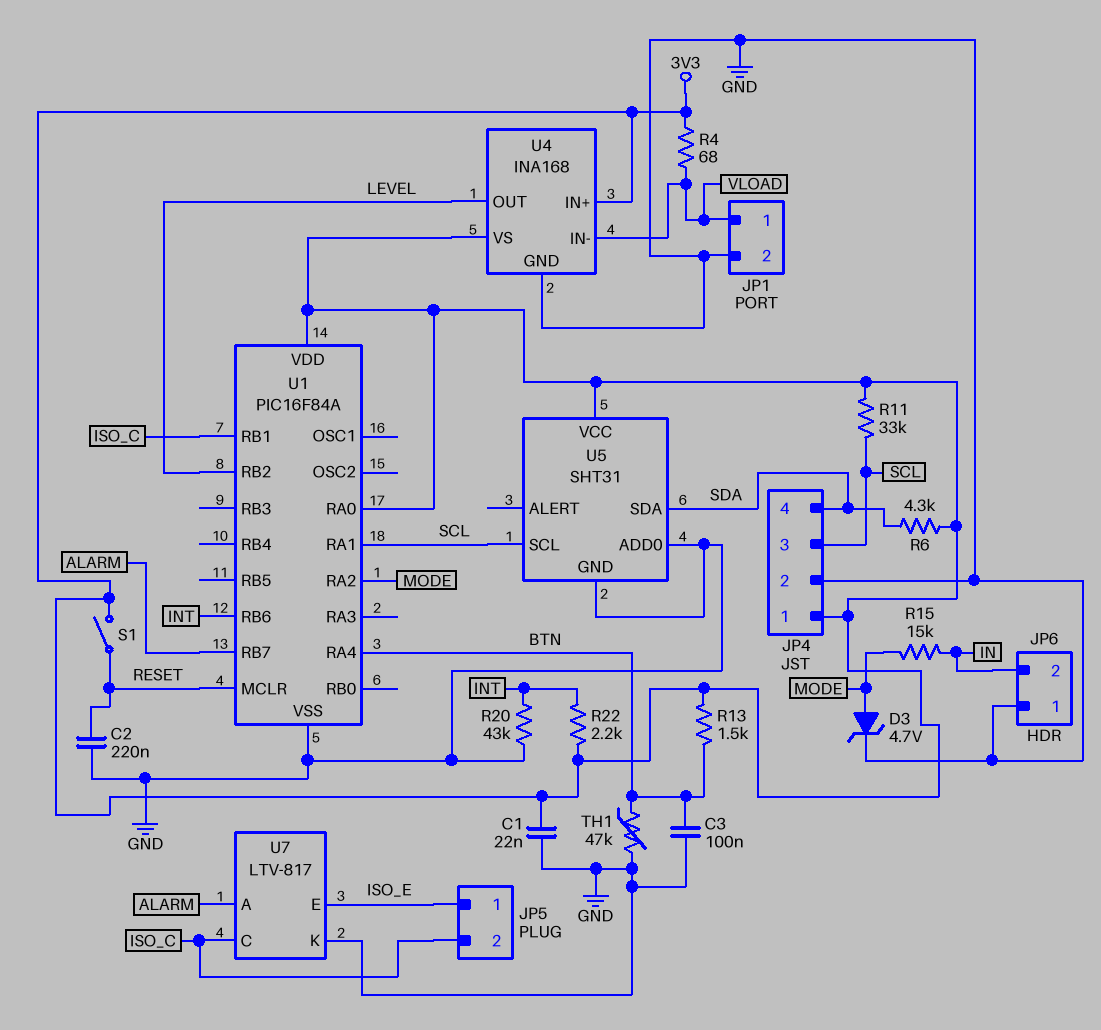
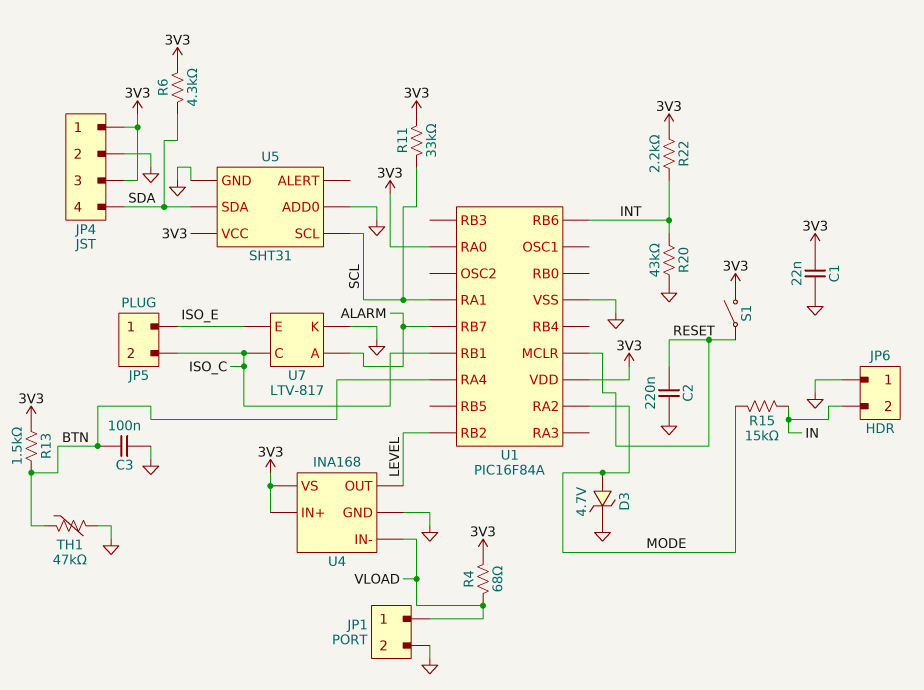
JP4 pin 3: SCL -> 3V3

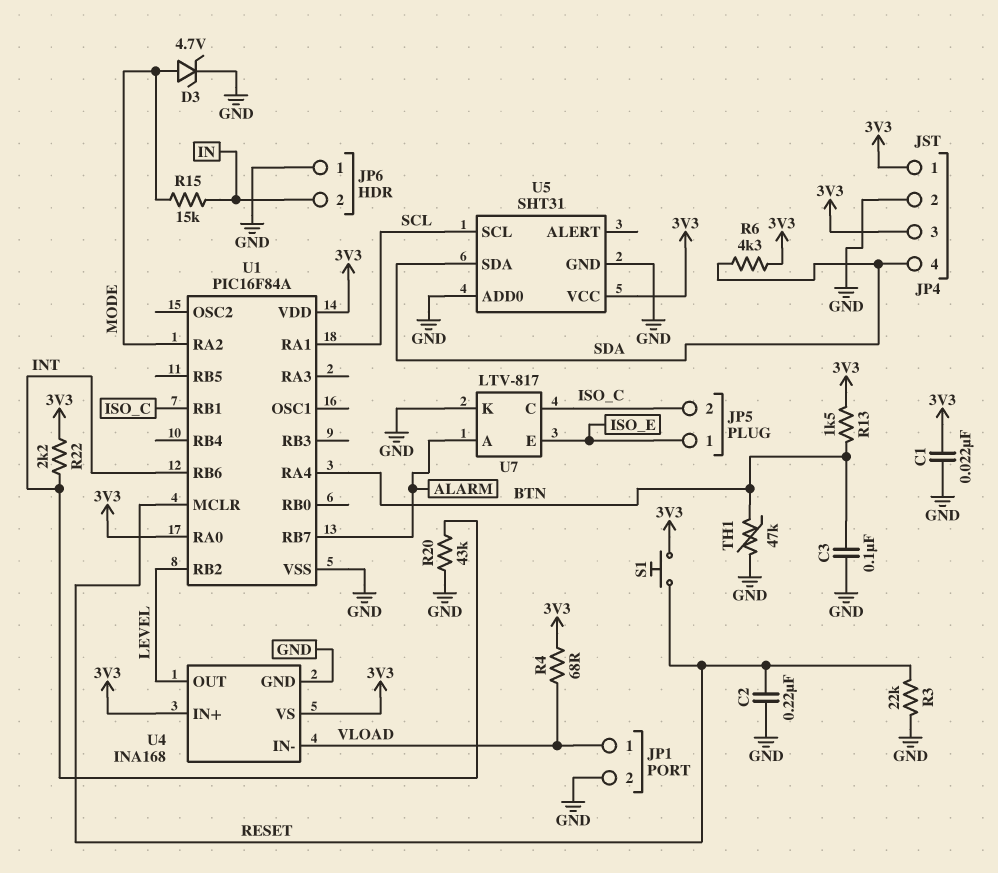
R3: none -> 22k (GND, RESET)
R11: 33k (3V3, SCL) -> none
S1: switch (3V3, RESET) -> button (3V3, RESET)

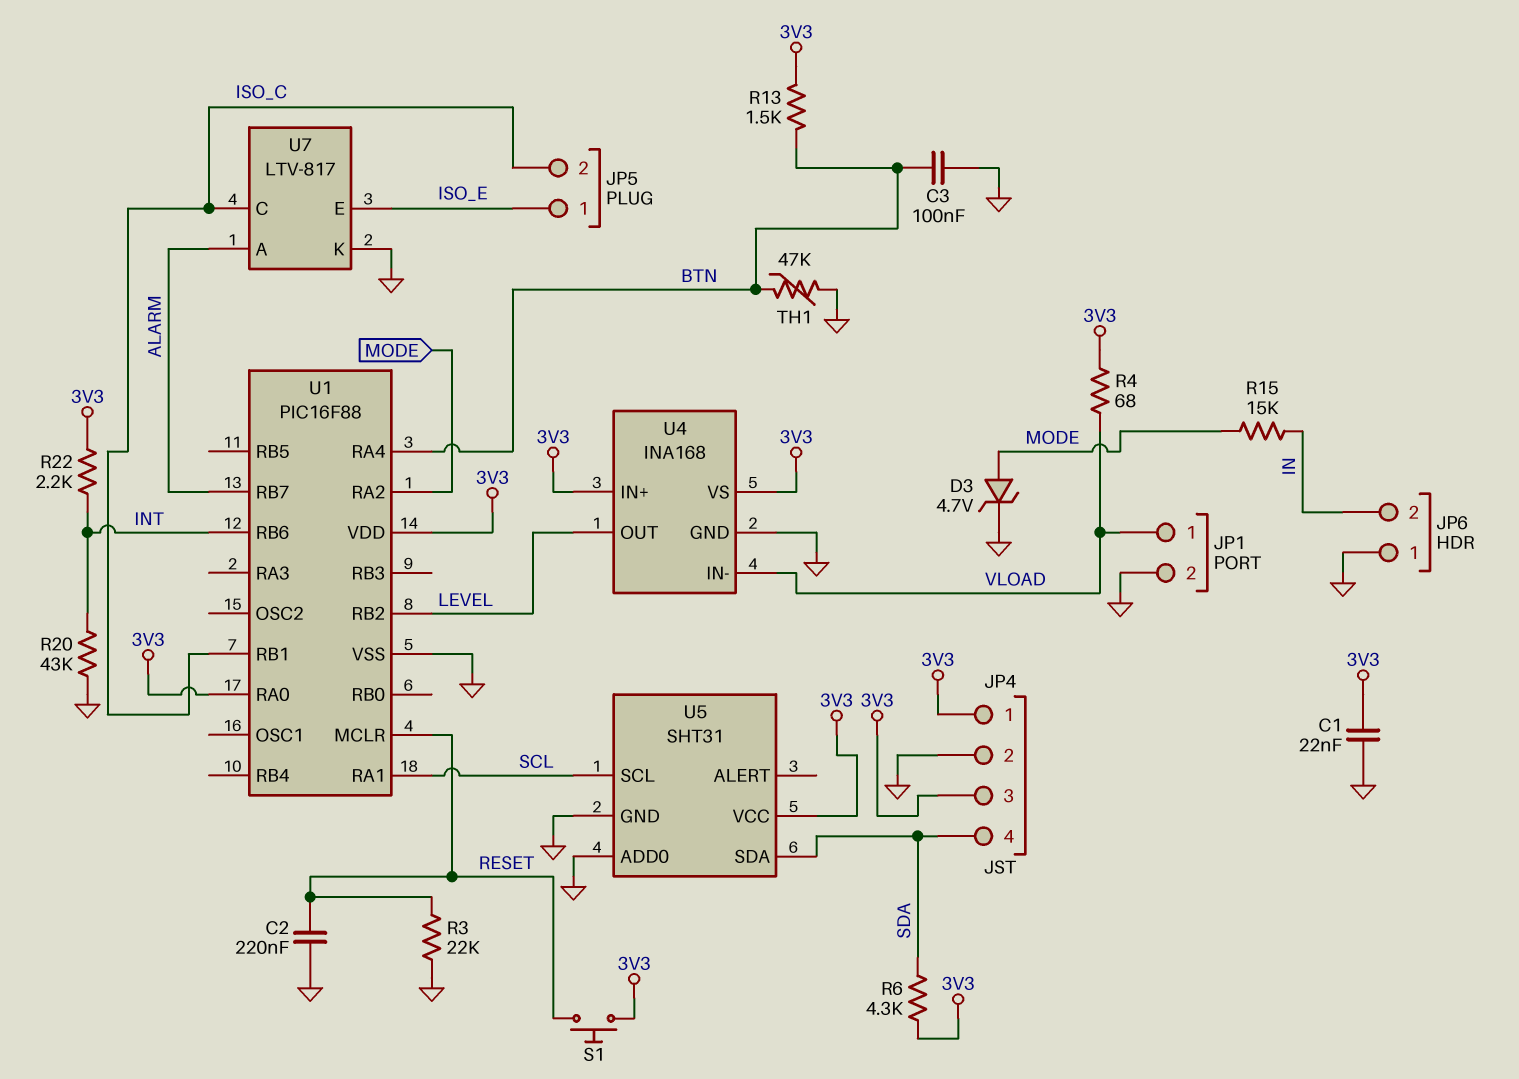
U1: PIC16F84A -> PIC16F88

